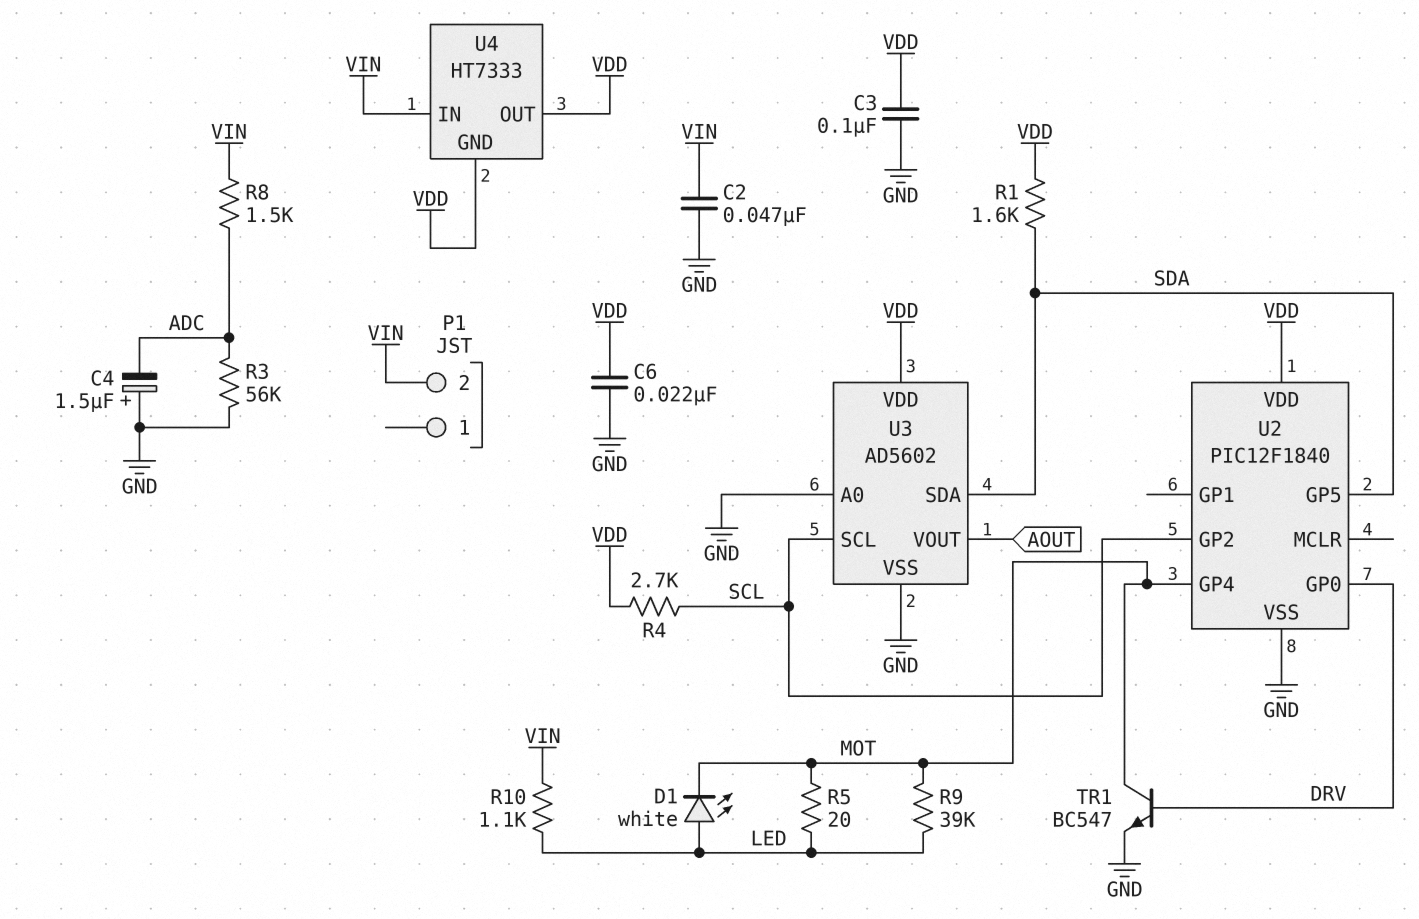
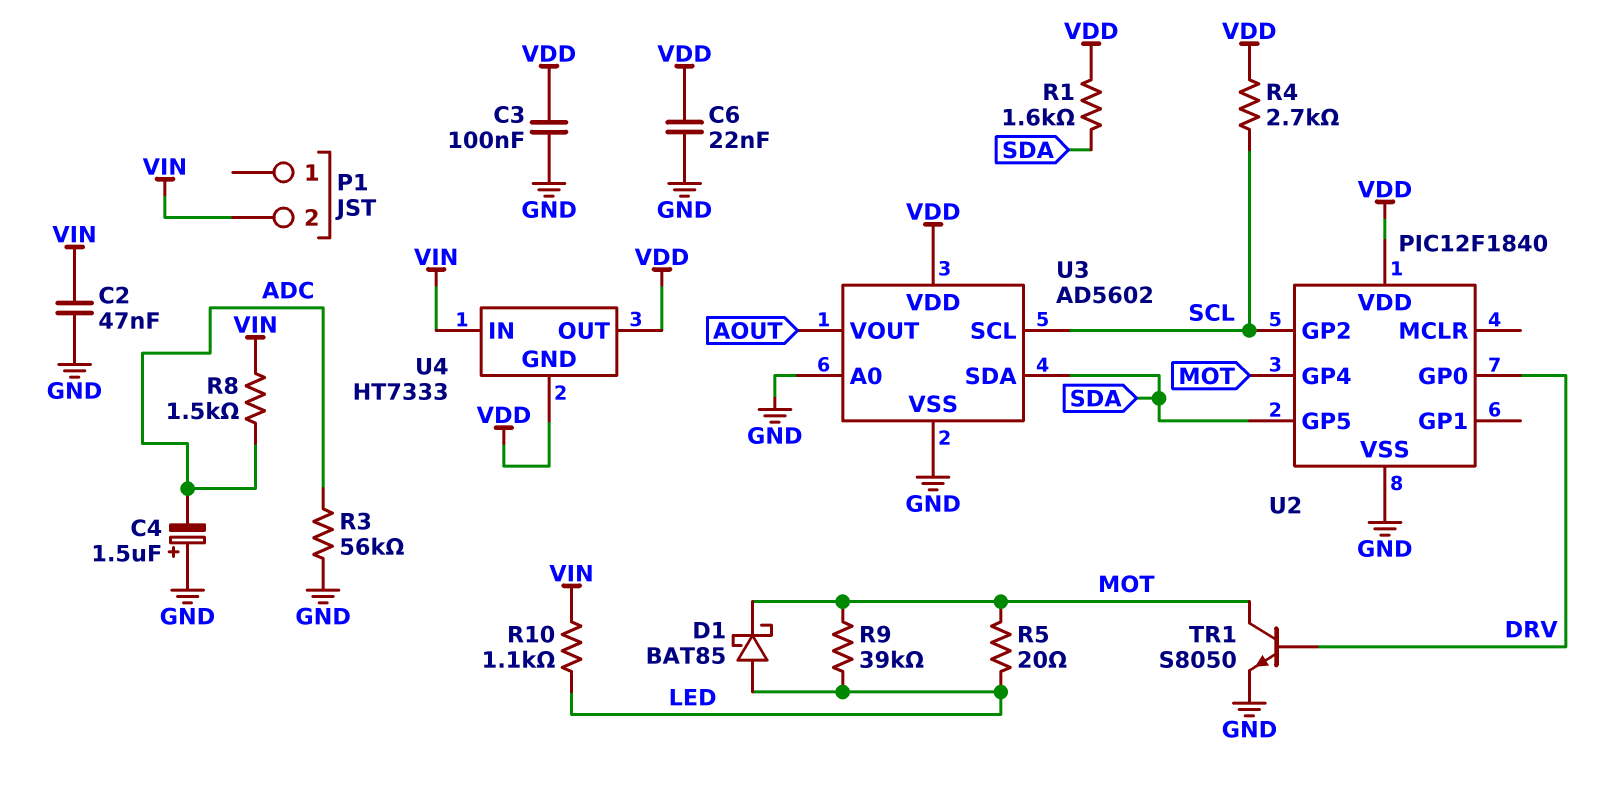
D1: LED white (A LED, K MOT) -> schottky BAT85 (A LED, K MOT)
TR1: NPN BC547 (B DRV, C MOT, E GND) -> NPN S8050 (B DRV, C MOT, E GND)

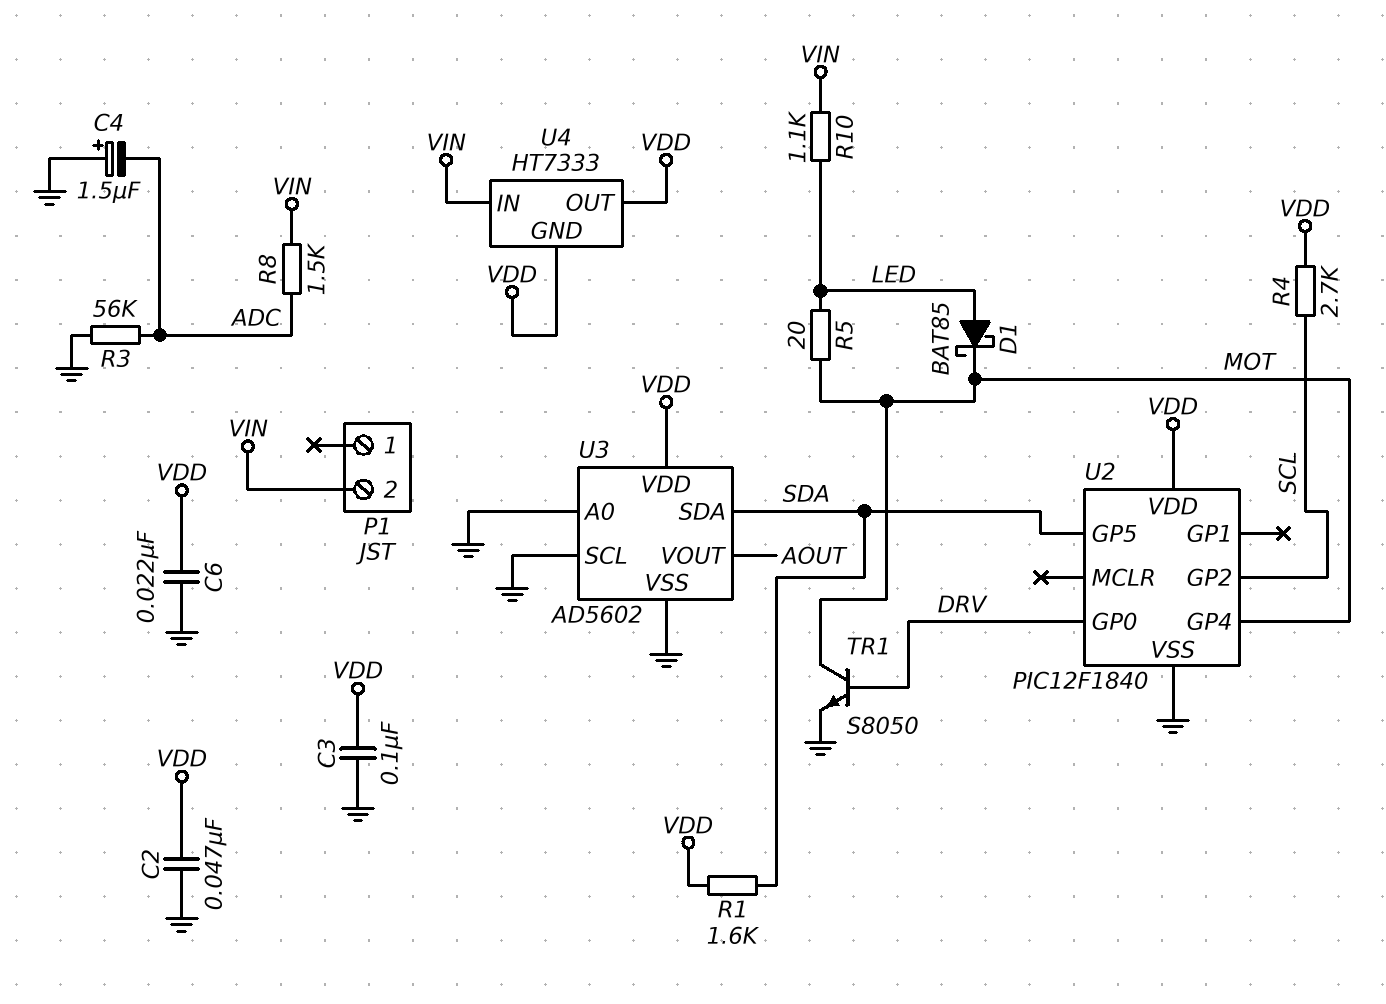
C2: 47nF (GND, VIN) -> 47nF (GND, VDD)
R9: 39k (LED, MOT) -> none
U3 pin SCL: SCL -> GND

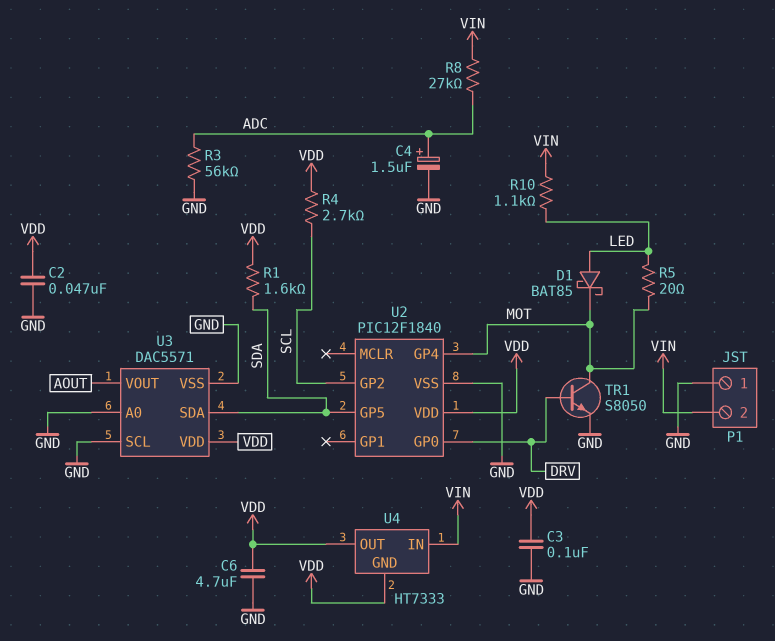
C4: 1.5uF (plus GND, minus ADC) -> 1.5uF (plus ADC, minus GND)
C6: 22nF (GND, VDD) -> 4.7uF (GND, VDD)
P1 pin 1: none -> GND
R8: 1.5k (ADC, VIN) -> 27k (ADC, VIN)
U3: AD5602 -> DAC5571

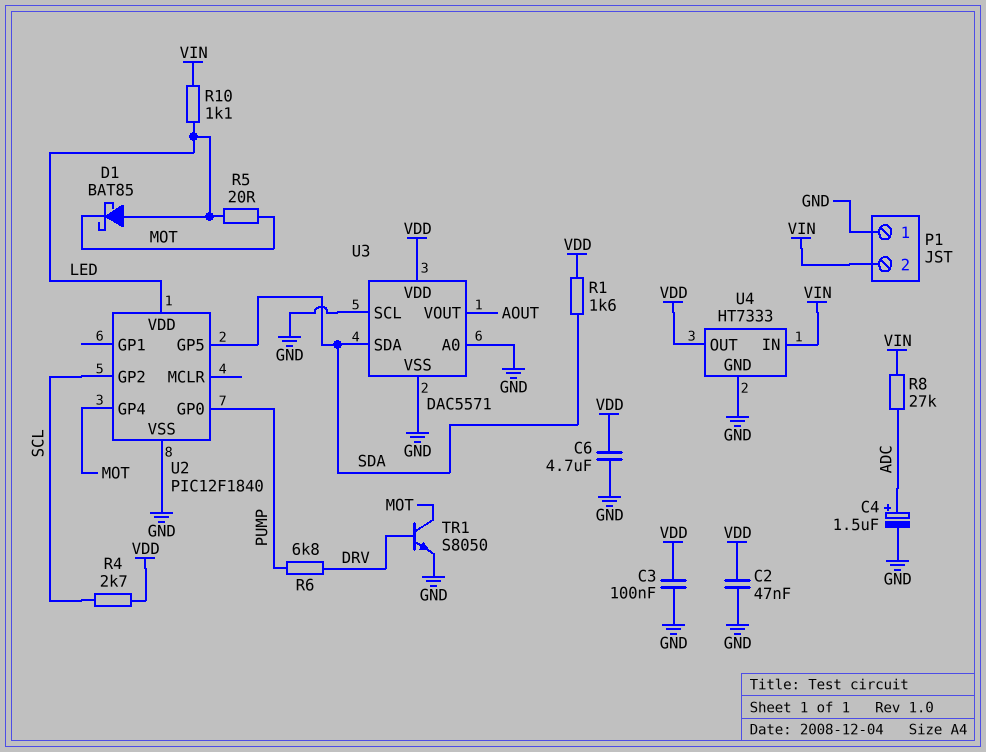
R3: 56k (ADC, GND) -> none
R6: none -> 6.8k (DRV, PUMP)
U2 pin GP0: DRV -> PUMP
U2 pin VDD: VDD -> LED
U4 pin GND: VDD -> GND

